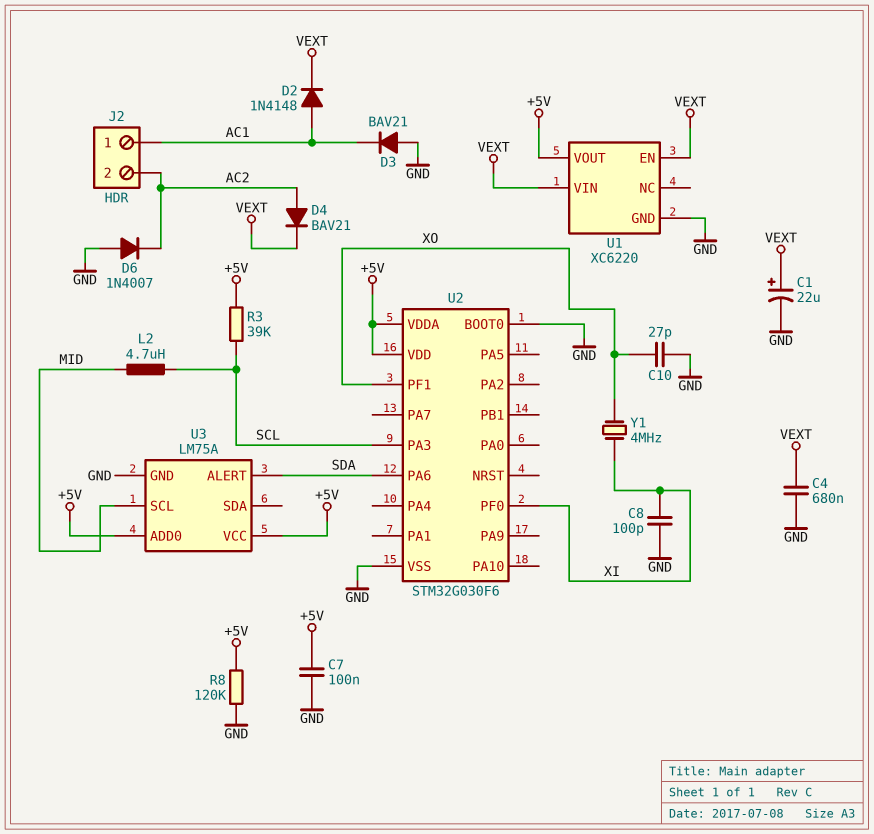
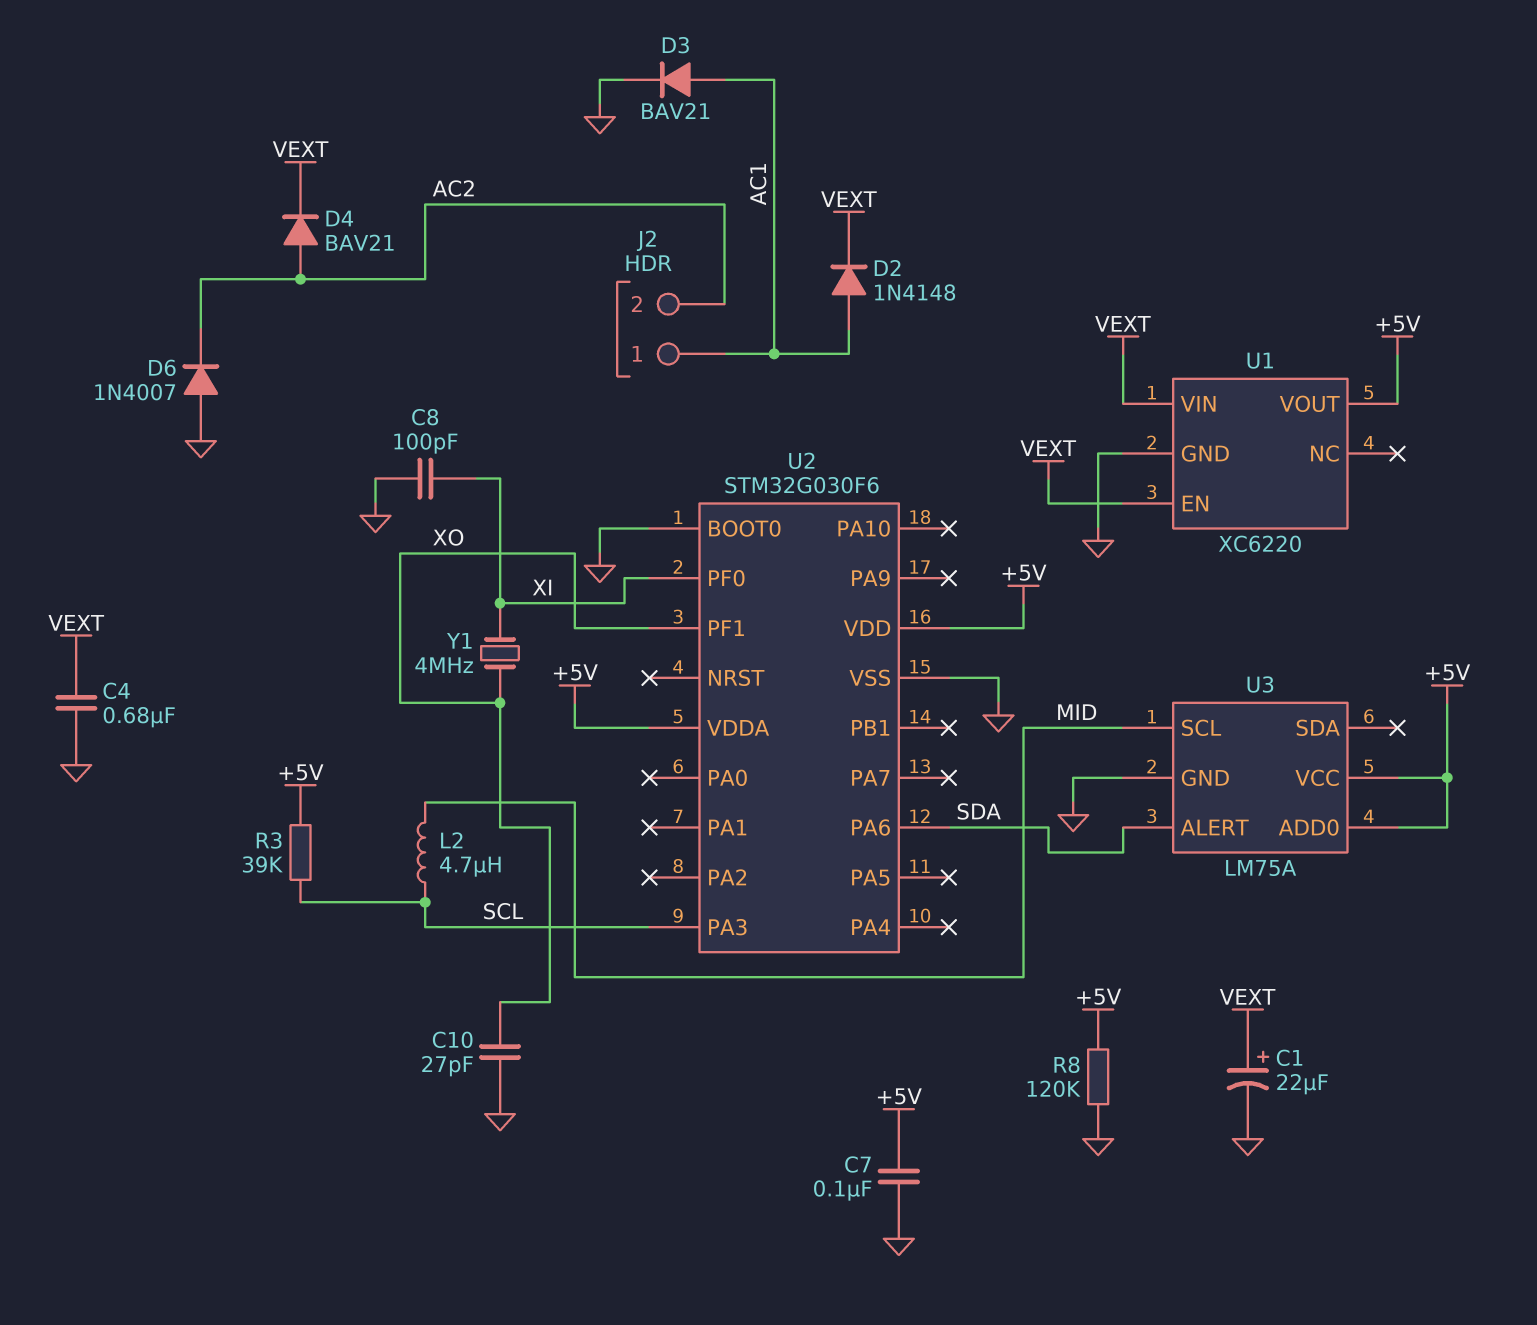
D3: diode BAV21 (A GND, K AC1) -> diode BAV21 (A AC1, K GND)

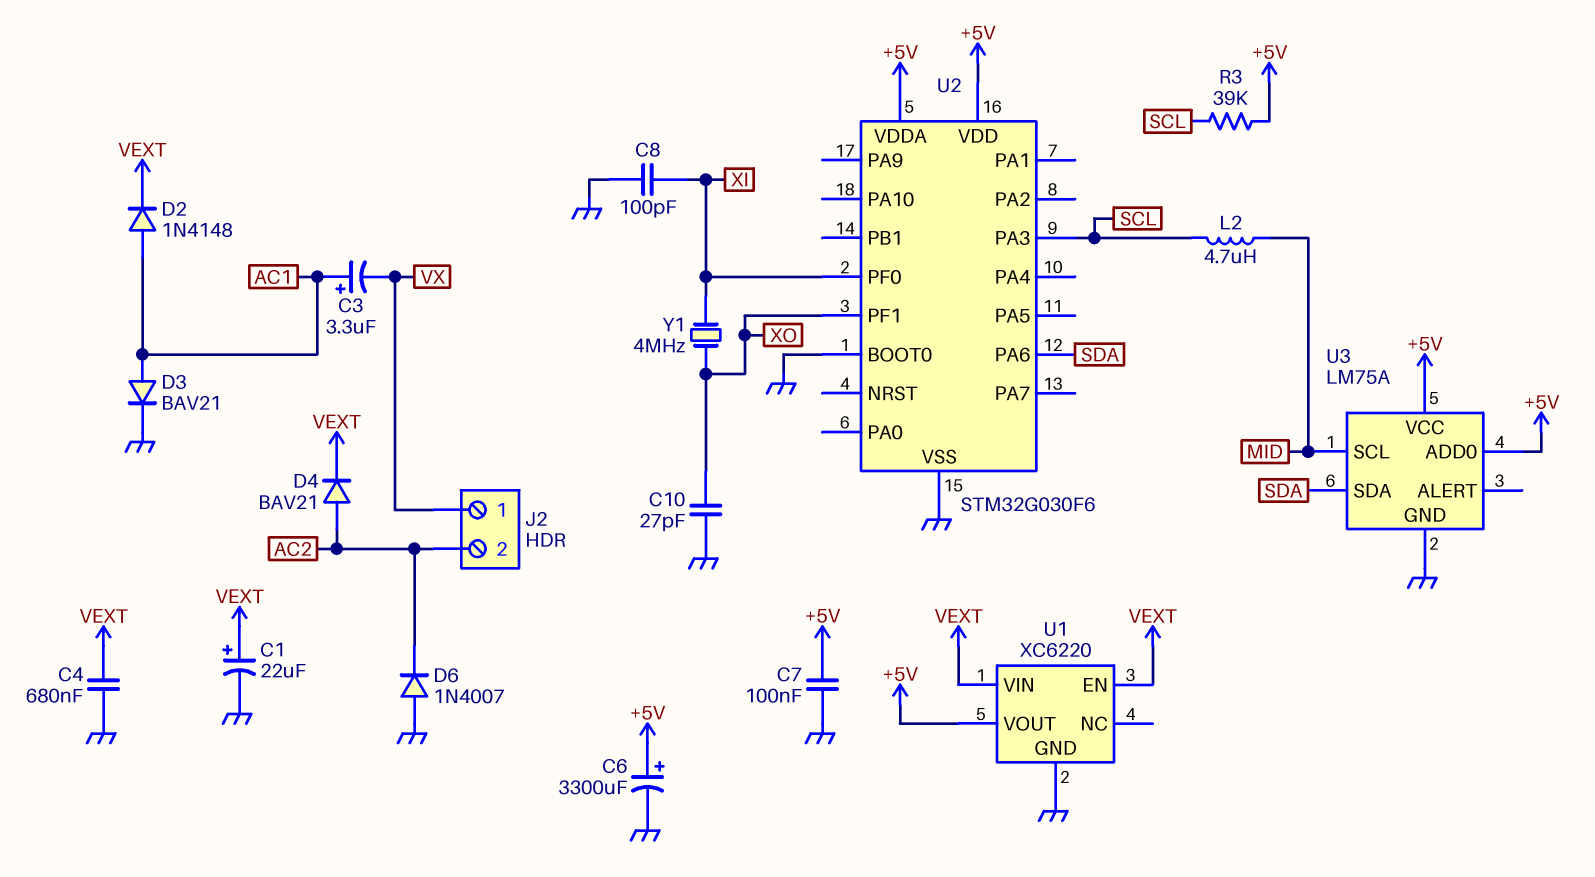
C3: none -> 3.3uF (plus AC1, minus VX)
C6: none -> 3300uF (plus +5V, minus GND)
J2 pin 1: AC1 -> VX
R8: 120k (+5V, GND) -> none
U3 pin ALERT: SDA -> none
U3 pin SDA: none -> SDA

